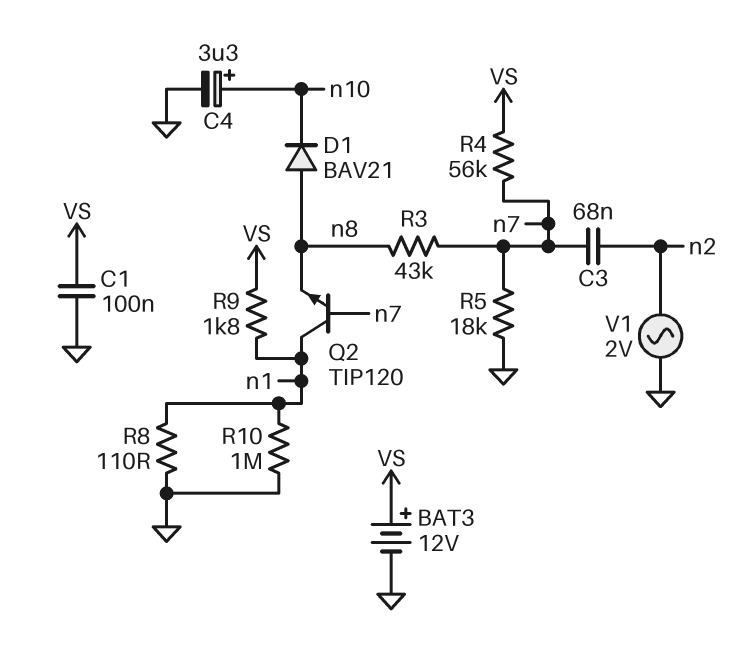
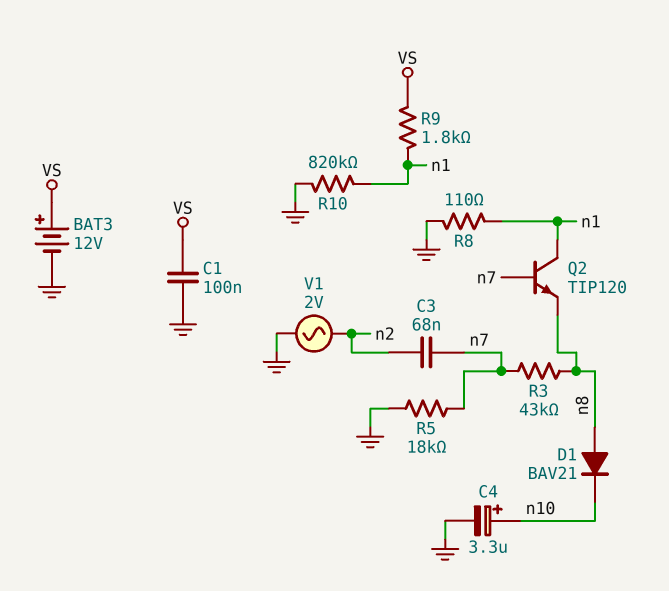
R4: 56k (VS, n7) -> none
R10: 1M (GND, n1) -> 820k (GND, n1)

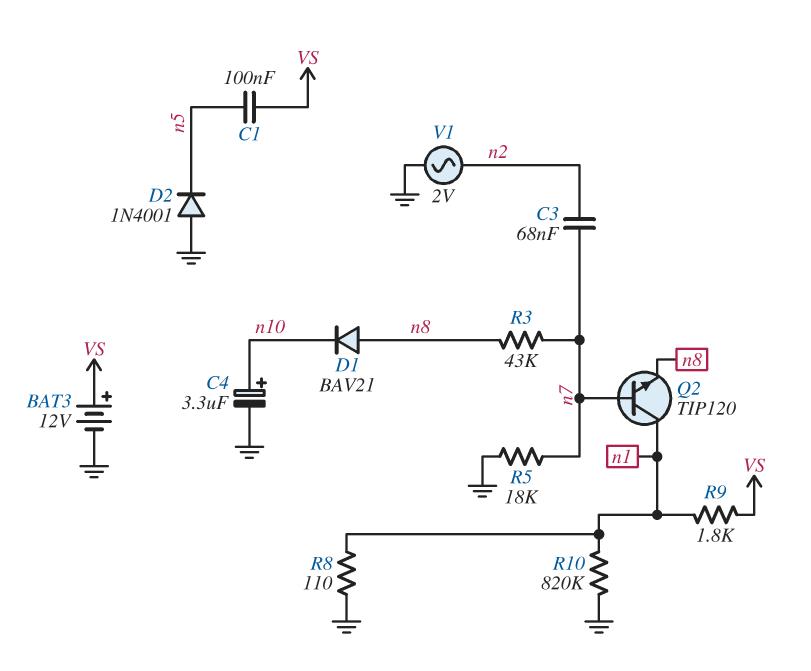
C1: 100nF (GND, VS) -> 100nF (VS, n5)
D2: none -> diode 1N4001 (A GND, K n5)

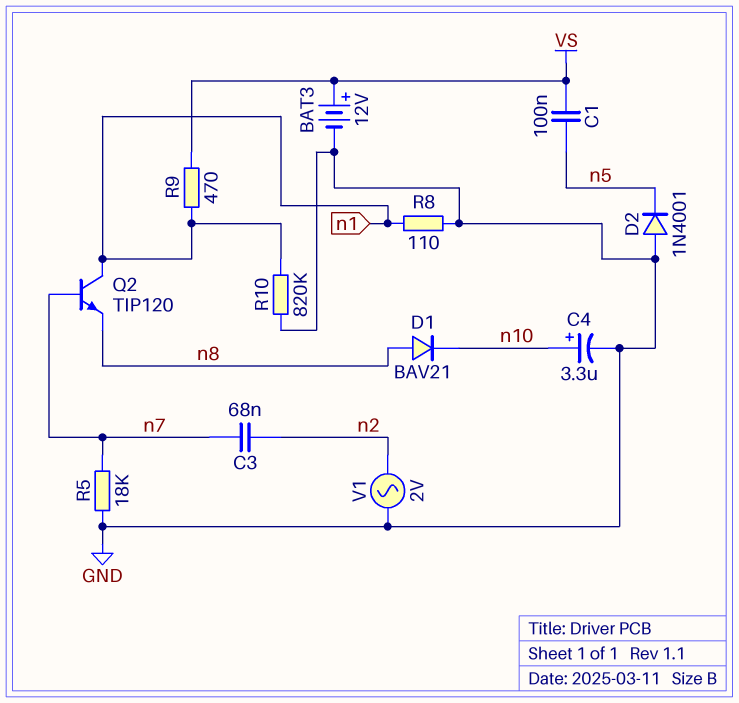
R3: 43k (n7, n8) -> none
R9: 1.8k (VS, n1) -> 470 (VS, n1)

